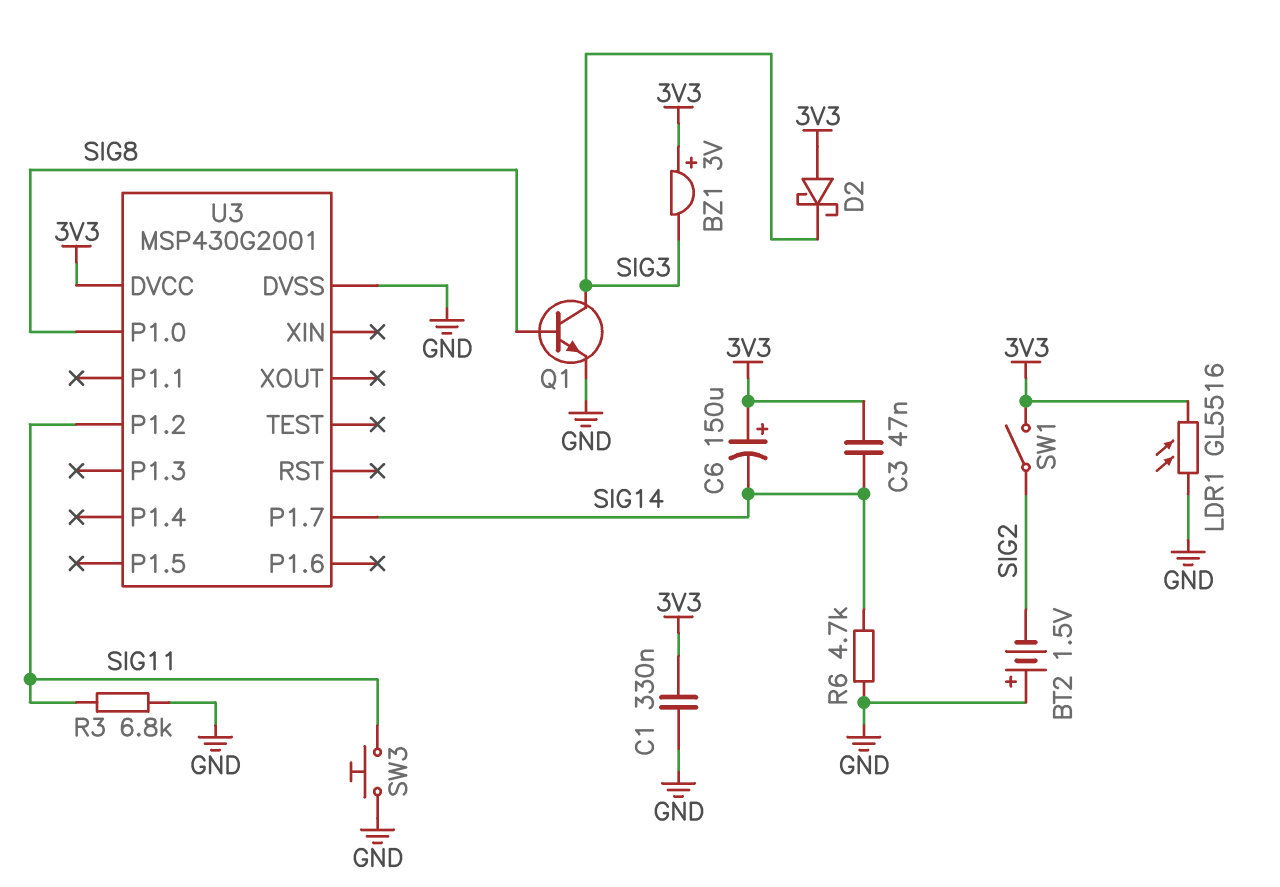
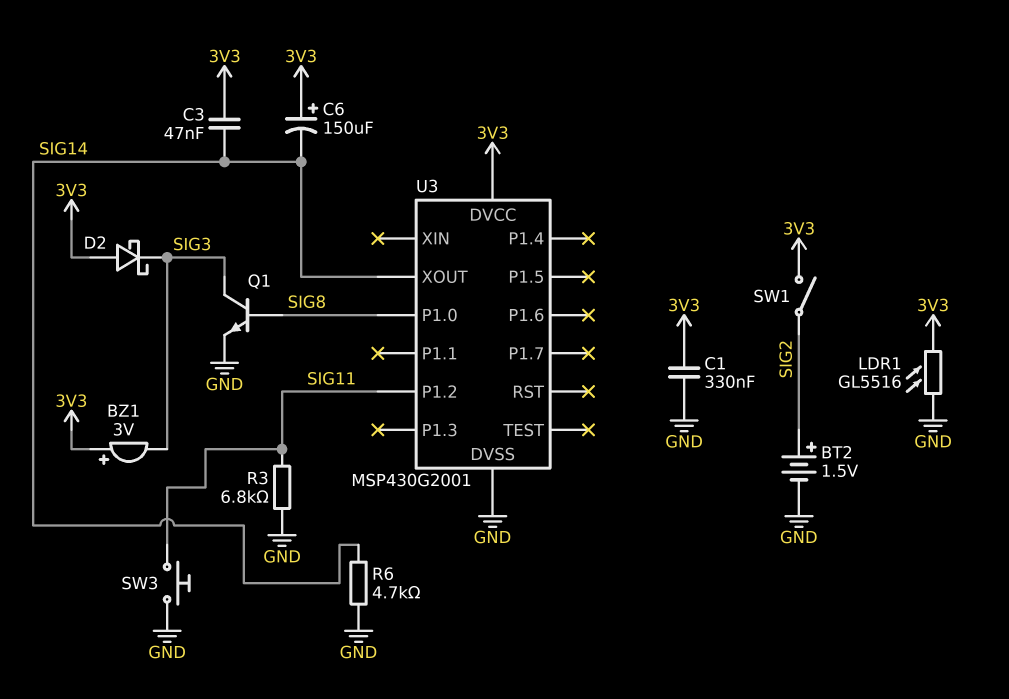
BT2: 1.5V (plus GND, minus SIG2) -> 1.5V (plus SIG2, minus GND)
U3 pin P1.7: SIG14 -> none
U3 pin XOUT: none -> SIG14

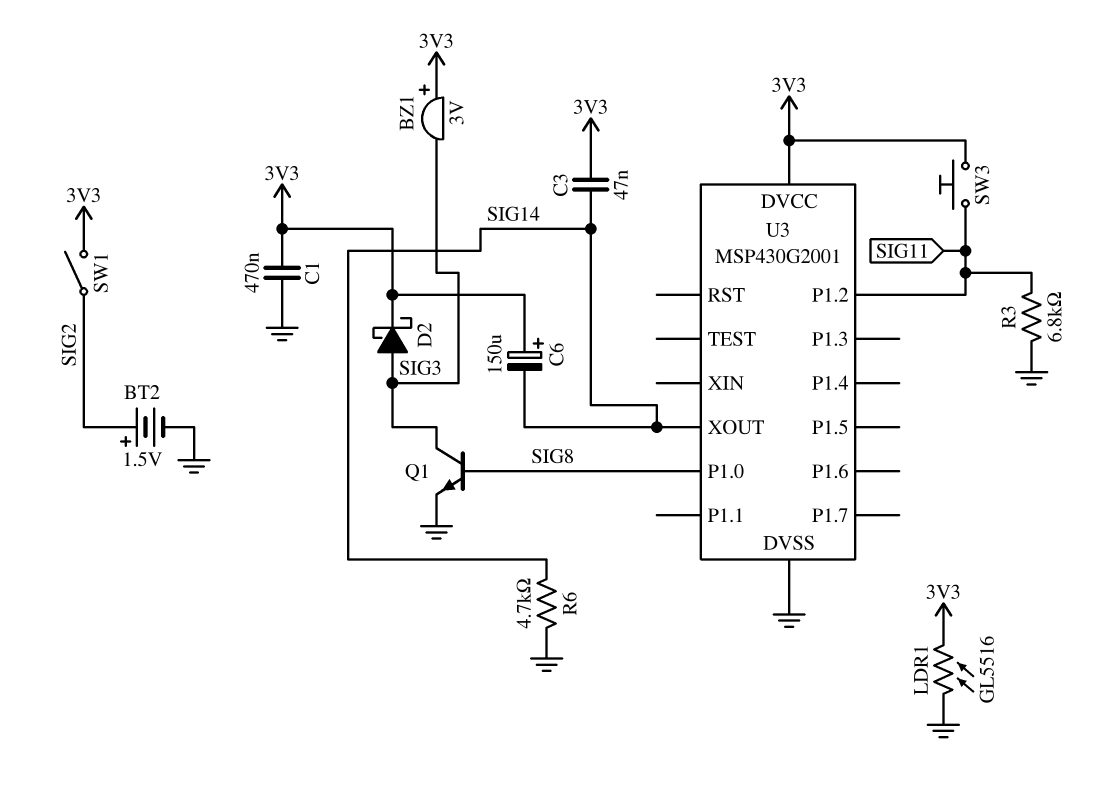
C1: 330nF (3V3, GND) -> 470nF (3V3, GND)
D2: schottky (A 3V3, K SIG3) -> schottky (A SIG3, K 3V3)
SW3: button (GND, SIG11) -> button (3V3, SIG11)

